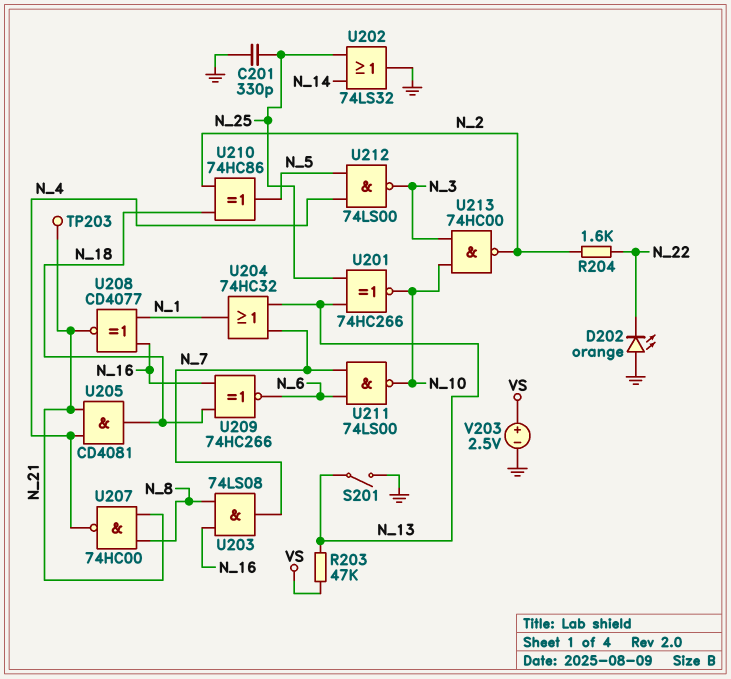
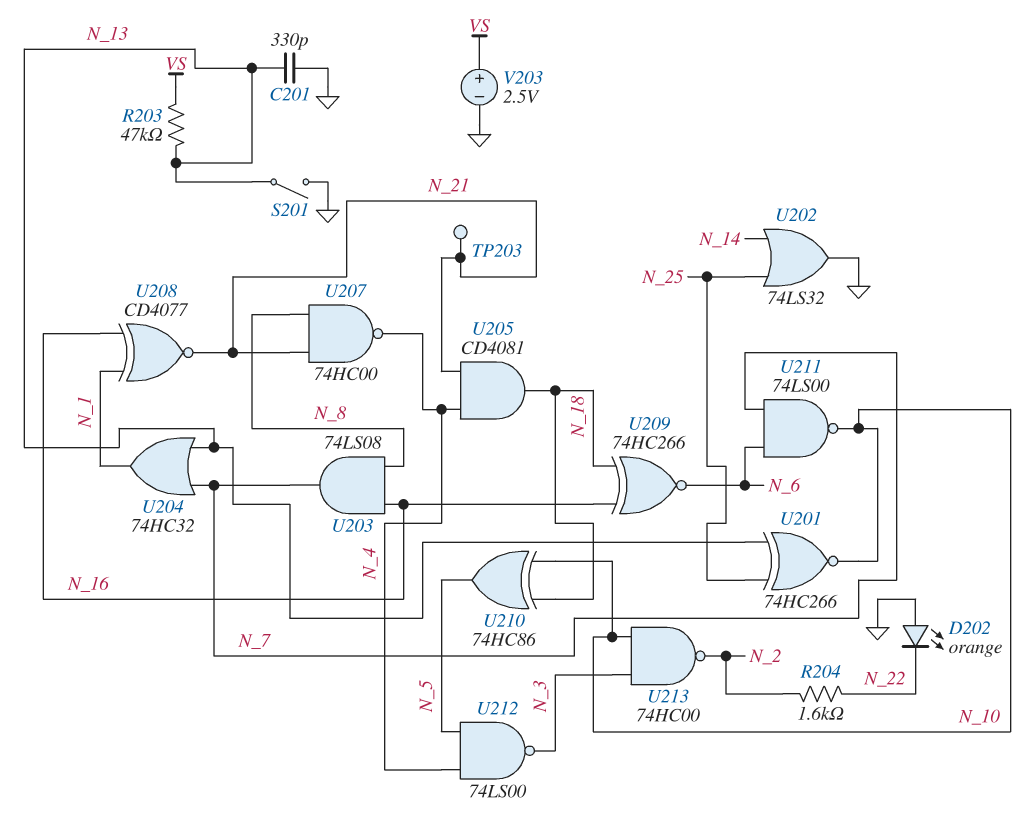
C201: 330pF (GND, N_25) -> 330pF (GND, N_13)
U210: XOR 74HC86 (in N_2, in N_18, out N_5) -> XOR 74HC86 (in N_10, in N_18, out N_5)

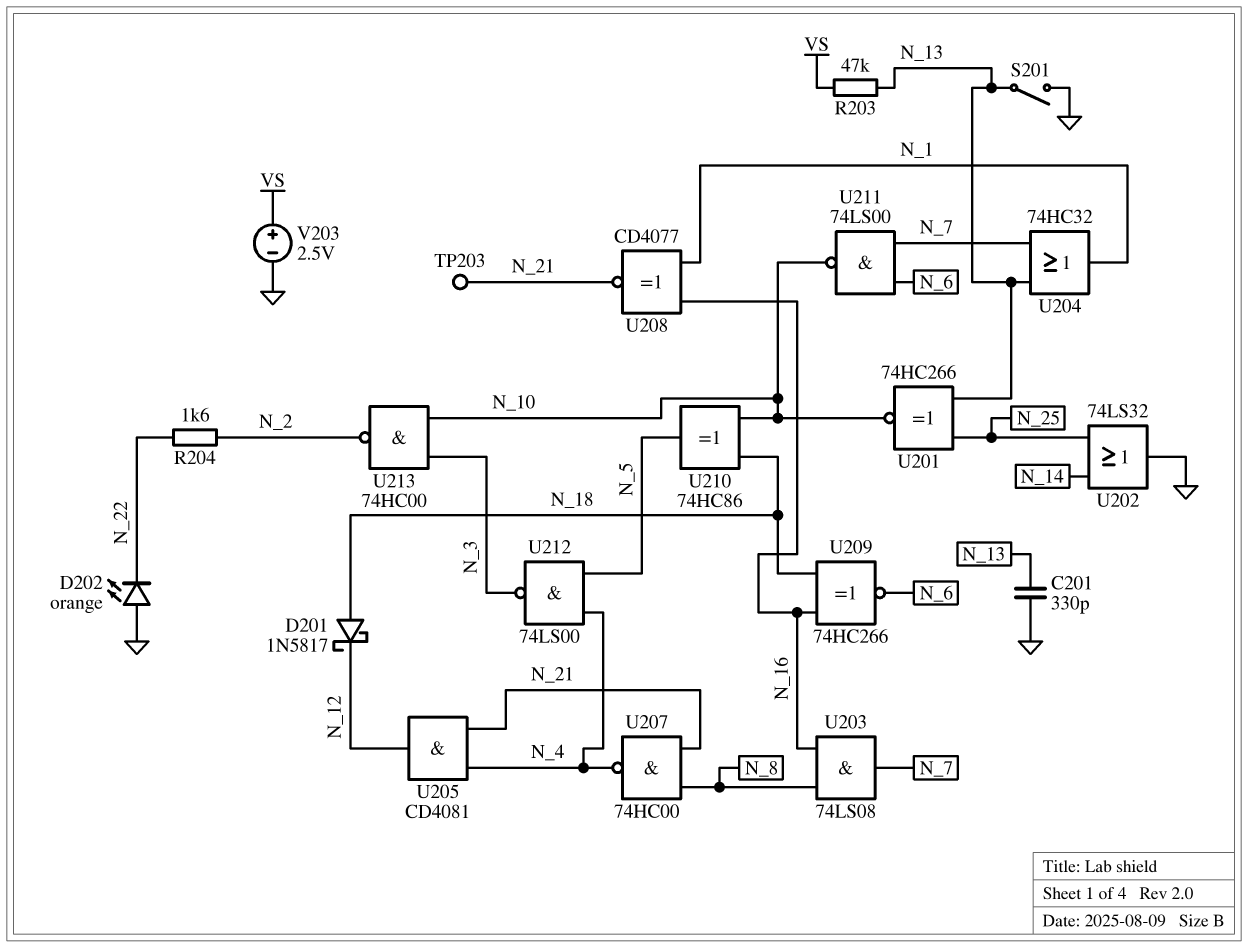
D201: none -> schottky 1N5817 (A N_18, K N_12)
U205: AND CD4081 (in N_4, in N_21, out N_18) -> AND CD4081 (in N_4, in N_21, out N_12)

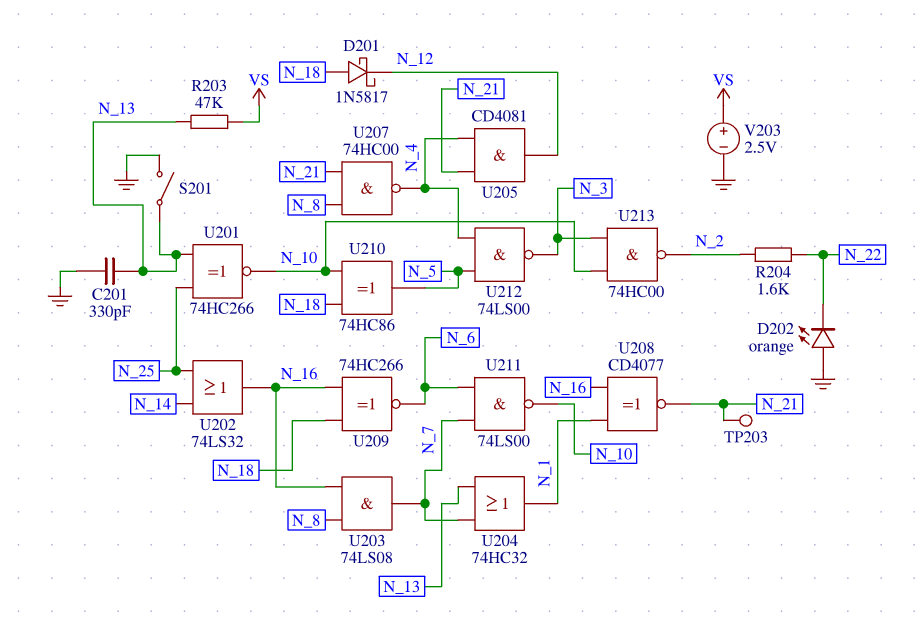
U202: OR 74LS32 (in N_14, in N_25, out GND) -> OR 74LS32 (in N_14, in N_25, out N_16)

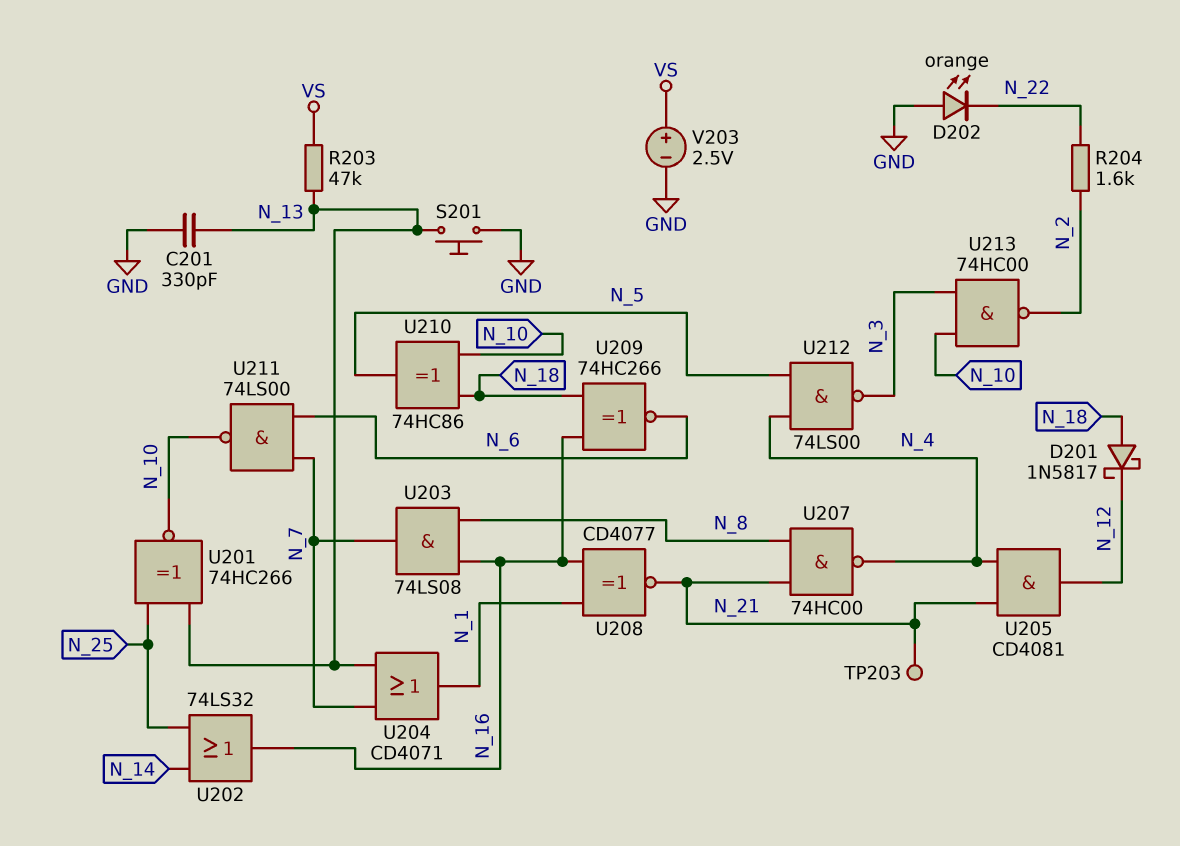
S201: switch (GND, N_13) -> button (GND, N_13)
U204: OR 74HC32 (in N_7, in N_13, out N_1) -> OR CD4071 (in N_7, in N_13, out N_1)

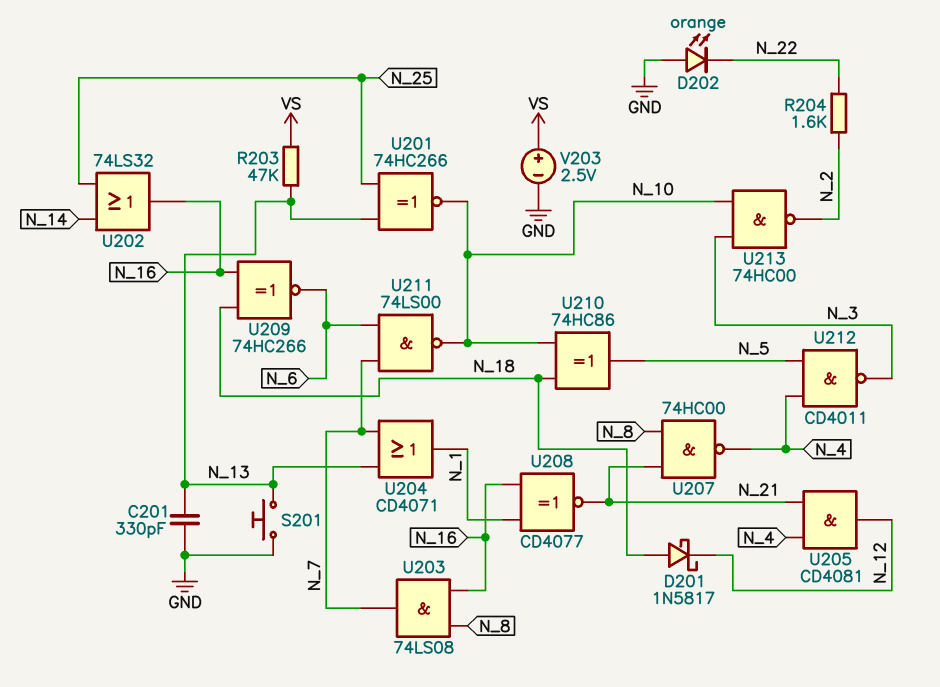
TP203: test point (N_21) -> none
U212: NAND 74LS00 (in N_4, in N_5, out N_3) -> NAND CD4011 (in N_4, in N_5, out N_3)

